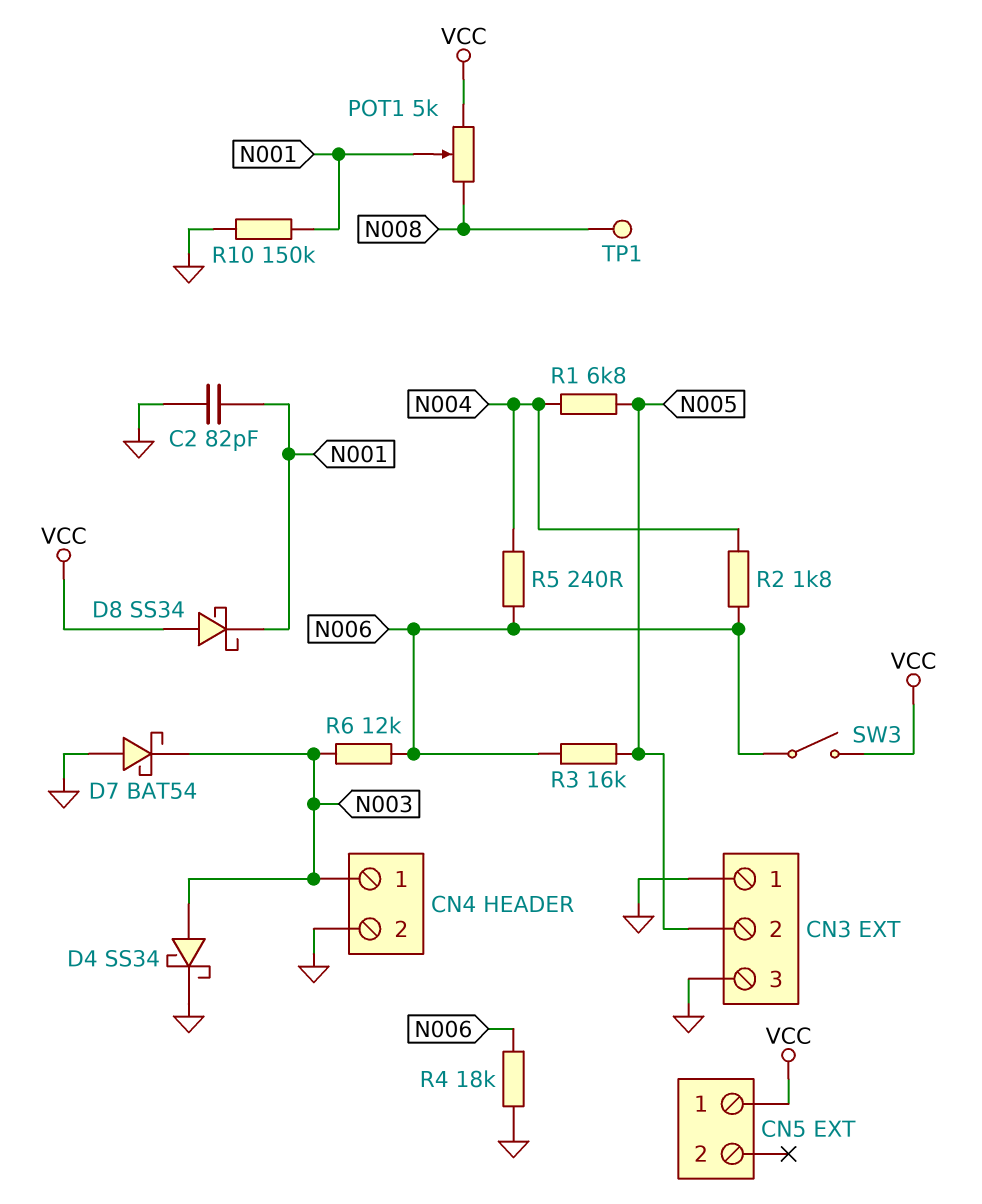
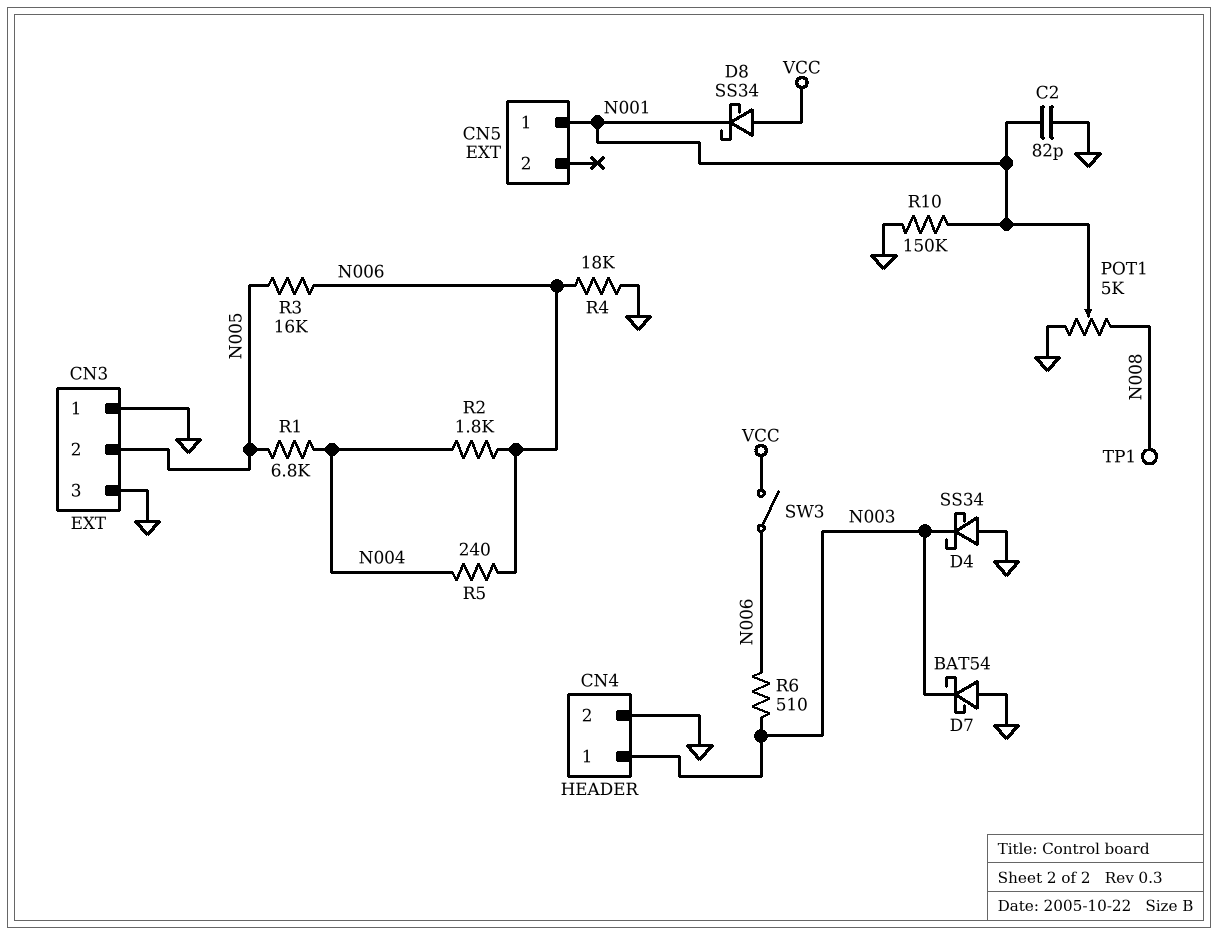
CN5 pin 1: VCC -> N001
D4: schottky SS34 (A N003, K GND) -> schottky SS34 (A GND, K N003)
POT1: 5k (N008, VCC, wiper N001) -> 5k (GND, N008, wiper N001)
R6: 12k (N003, N006) -> 510 (N003, N006)

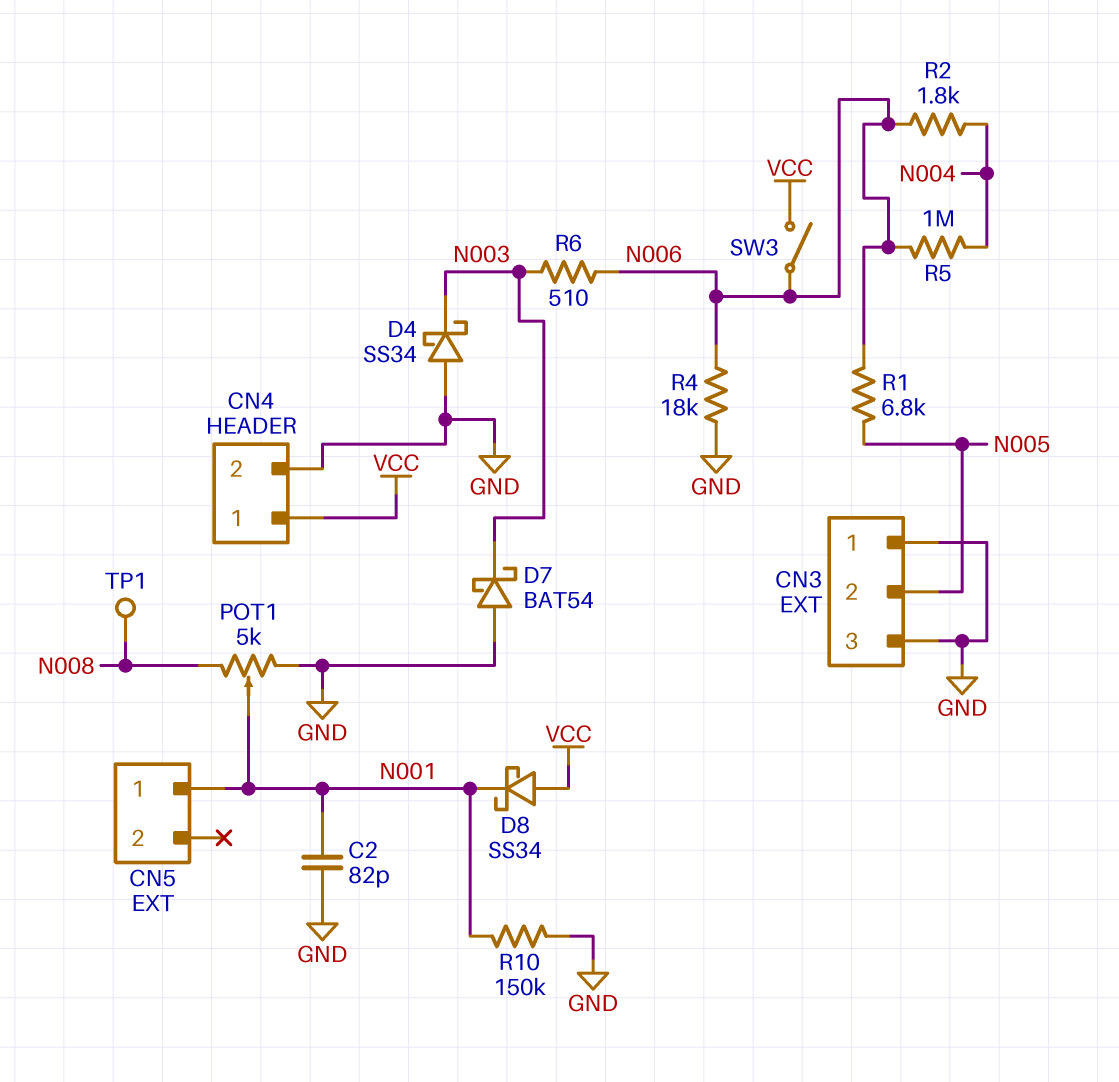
CN4 pin 1: N003 -> VCC
R1: 6.8k (N004, N005) -> 6.8k (N005, N006)
R3: 16k (N005, N006) -> none
R5: 240 (N004, N006) -> 1M (N004, N006)

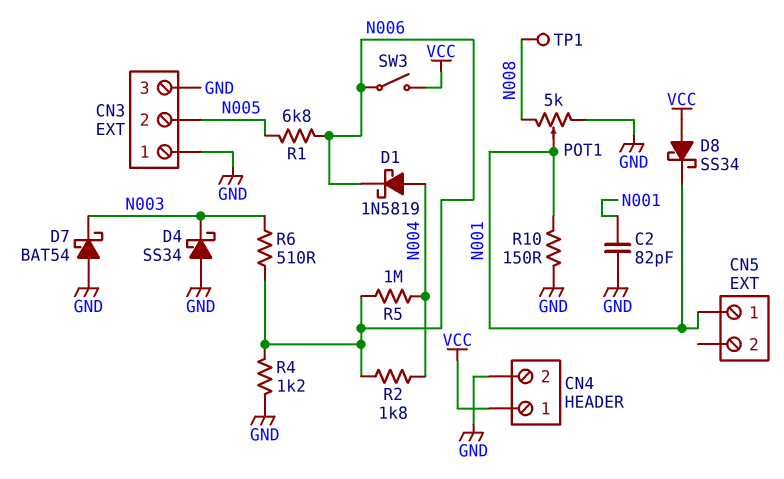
D1: none -> schottky 1N5819 (A N004, K N006)
R4: 18k (GND, N006) -> 1.2k (GND, N006)
R10: 150k (GND, N001) -> 150 (GND, N001)

